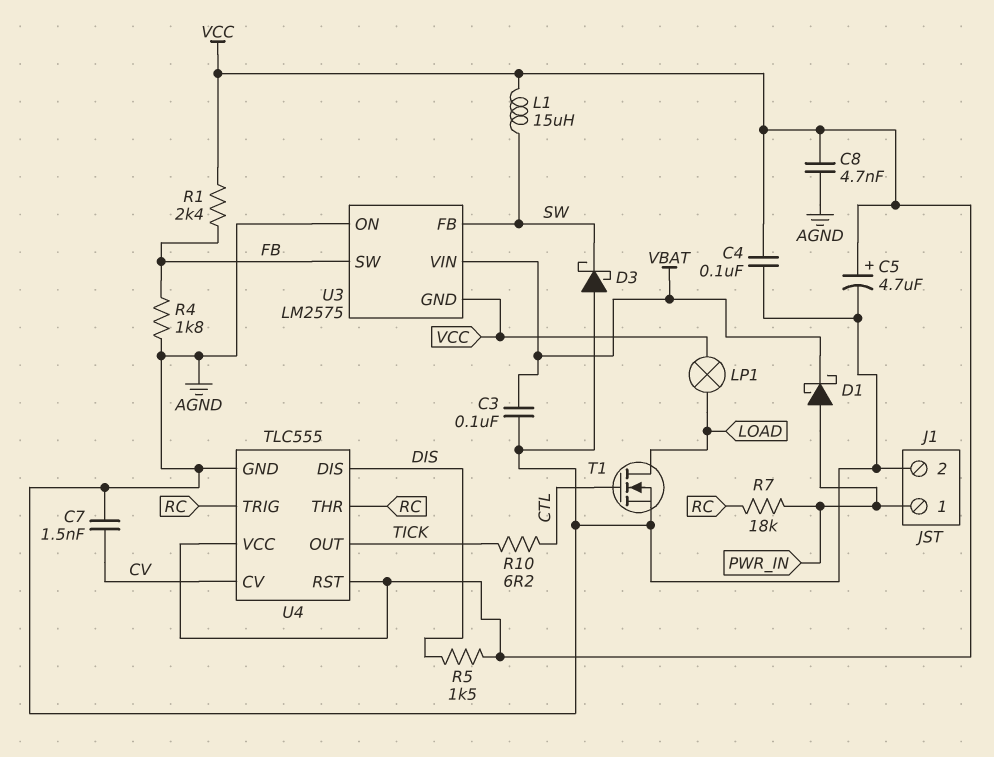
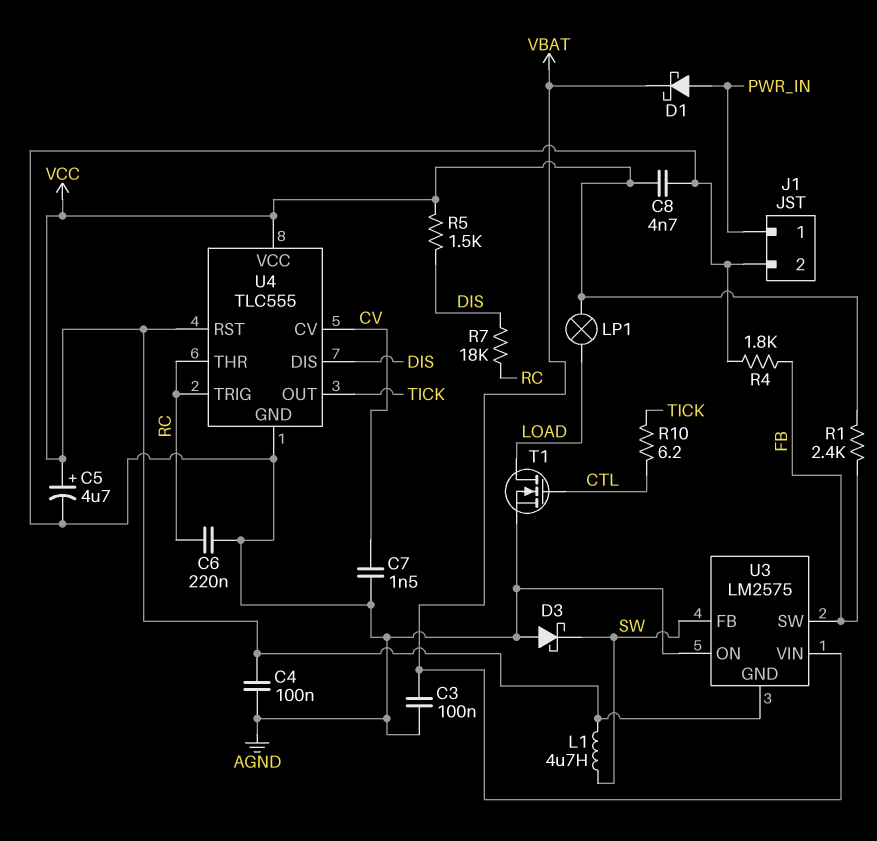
C6: none -> 220nF (AGND, RC)
L1: 15uH (SW, VCC) -> 4.7uH (SW, VCC)
R7: 18k (PWR_IN, RC) -> 18k (DIS, RC)

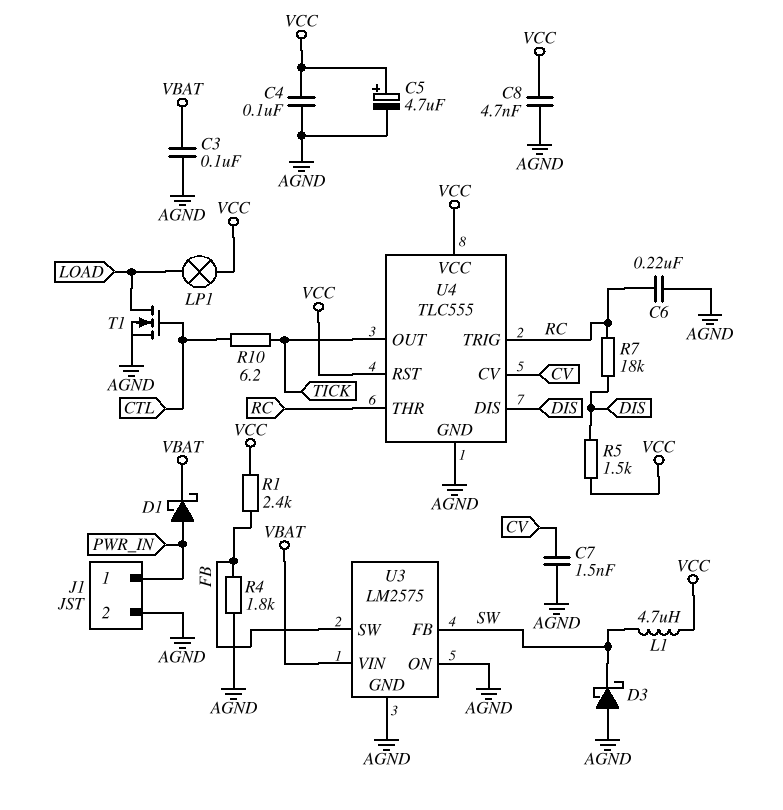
U3 pin GND: VCC -> AGND

